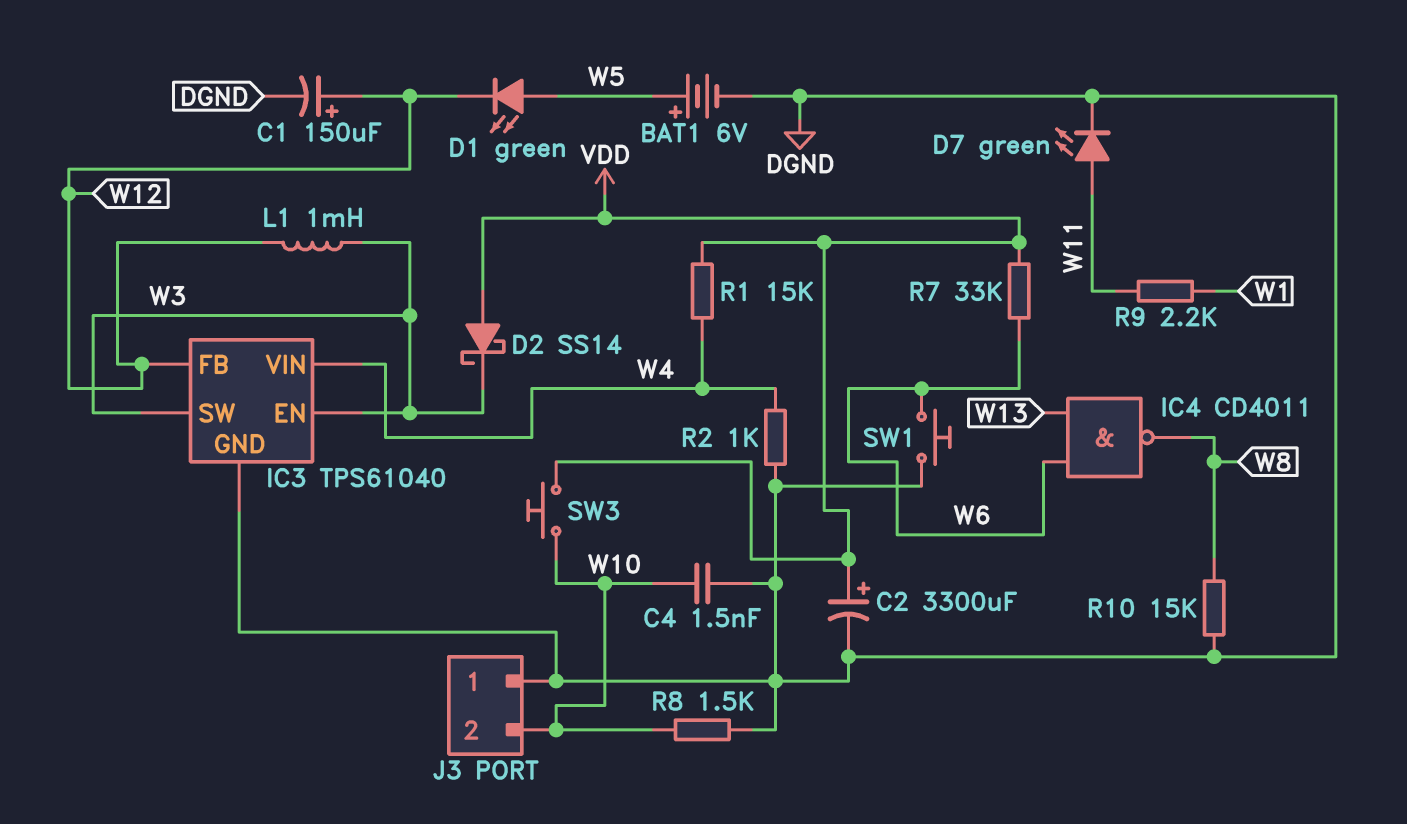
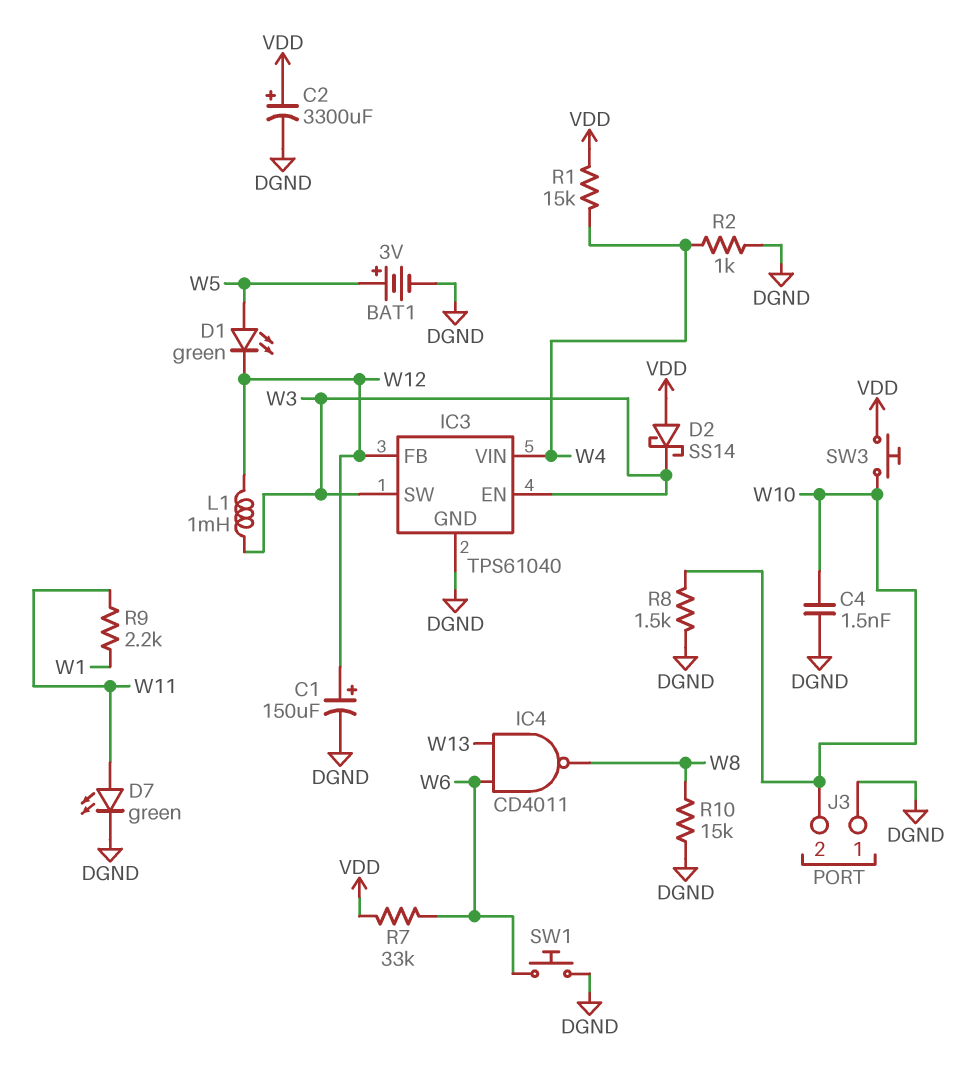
BAT1: 6V (plus W5, minus DGND) -> 3V (plus W5, minus DGND)

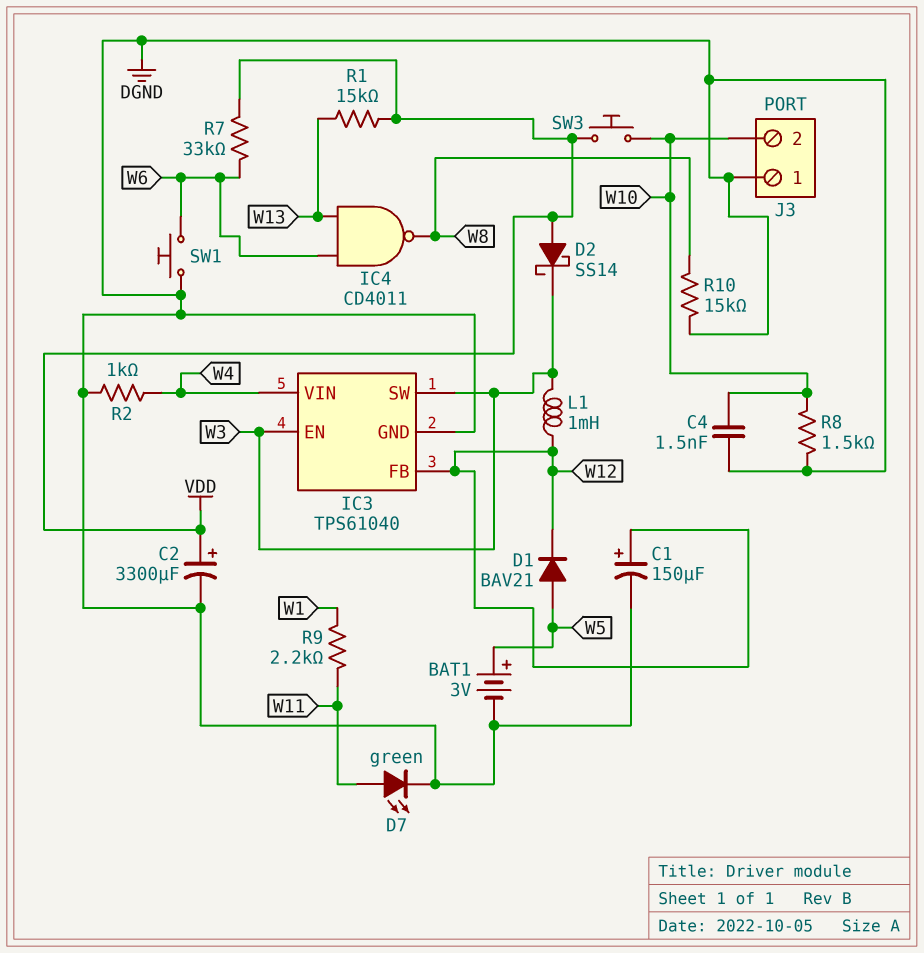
D1: LED green (A W5, K W12) -> diode BAV21 (A W5, K W12)
R1: 15k (VDD, W4) -> 15k (VDD, W13)

